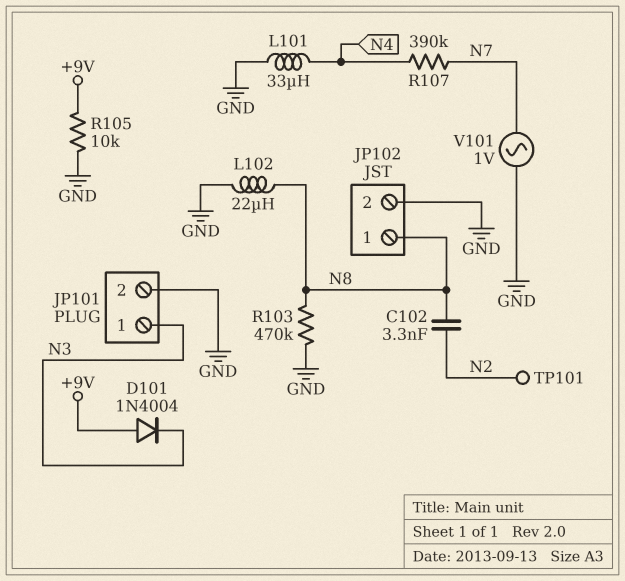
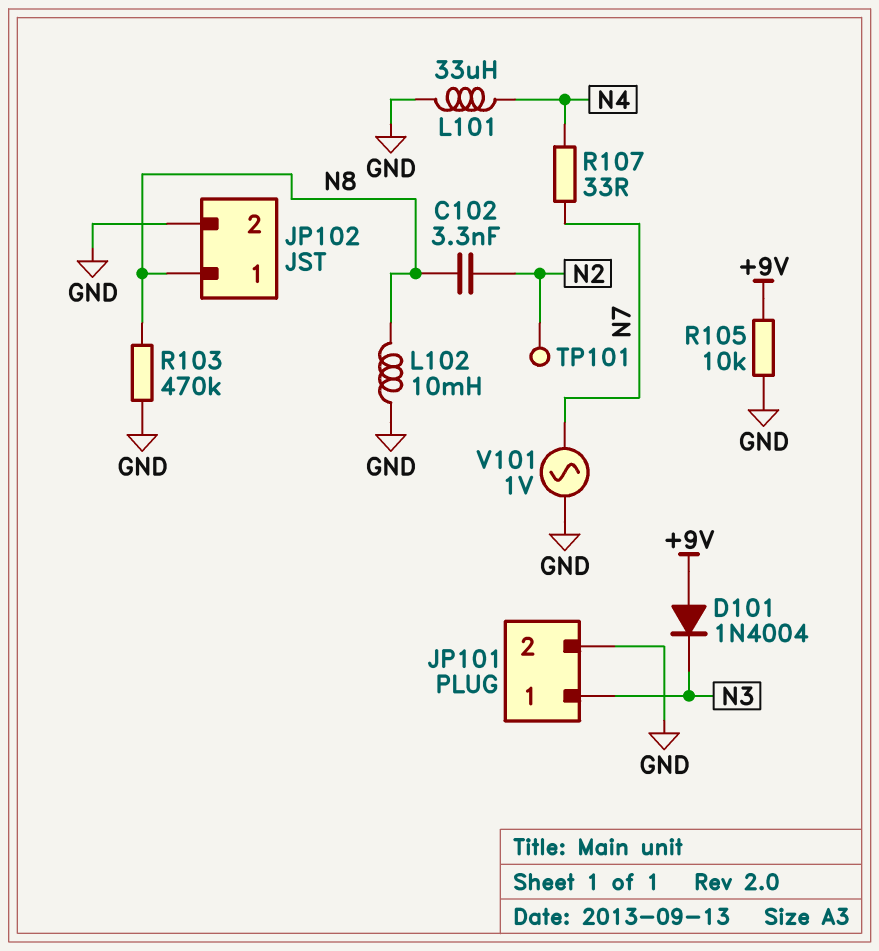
L102: 22uH (GND, N8) -> 10mH (GND, N8)
R107: 390k (N4, N7) -> 33 (N4, N7)

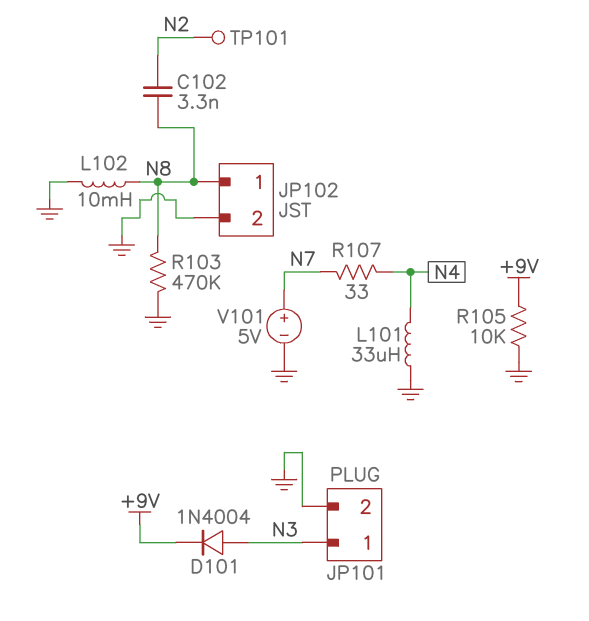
D101: diode 1N4004 (A +9V, K N3) -> diode 1N4004 (A N3, K +9V)
V101: AC 1V (GND, N7) -> 5V (plus N7, minus GND)

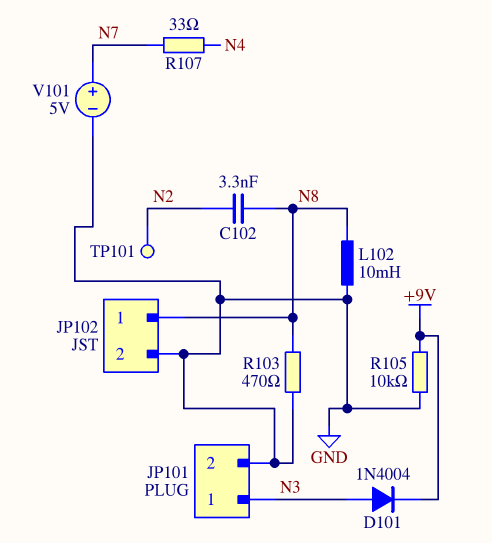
L101: 33uH (GND, N4) -> none
R103: 470k (GND, N8) -> 470 (GND, N8)

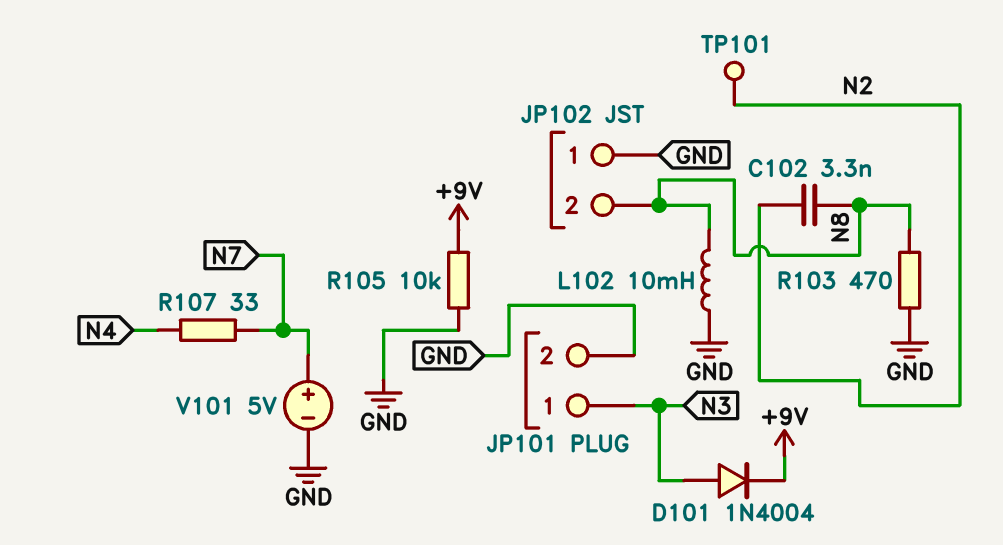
JP102 pin 1: N8 -> GND
JP102 pin 2: GND -> N8

